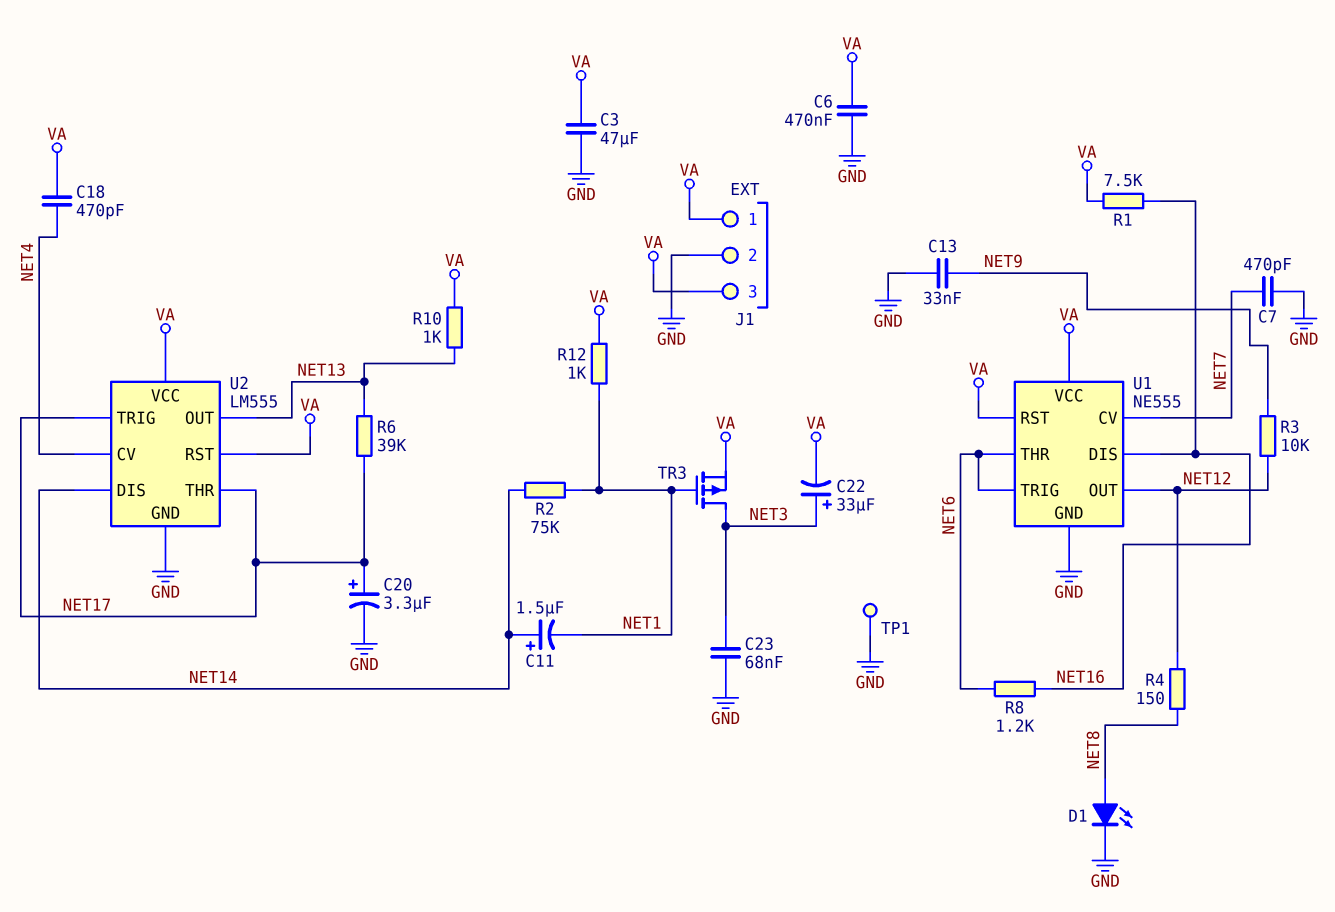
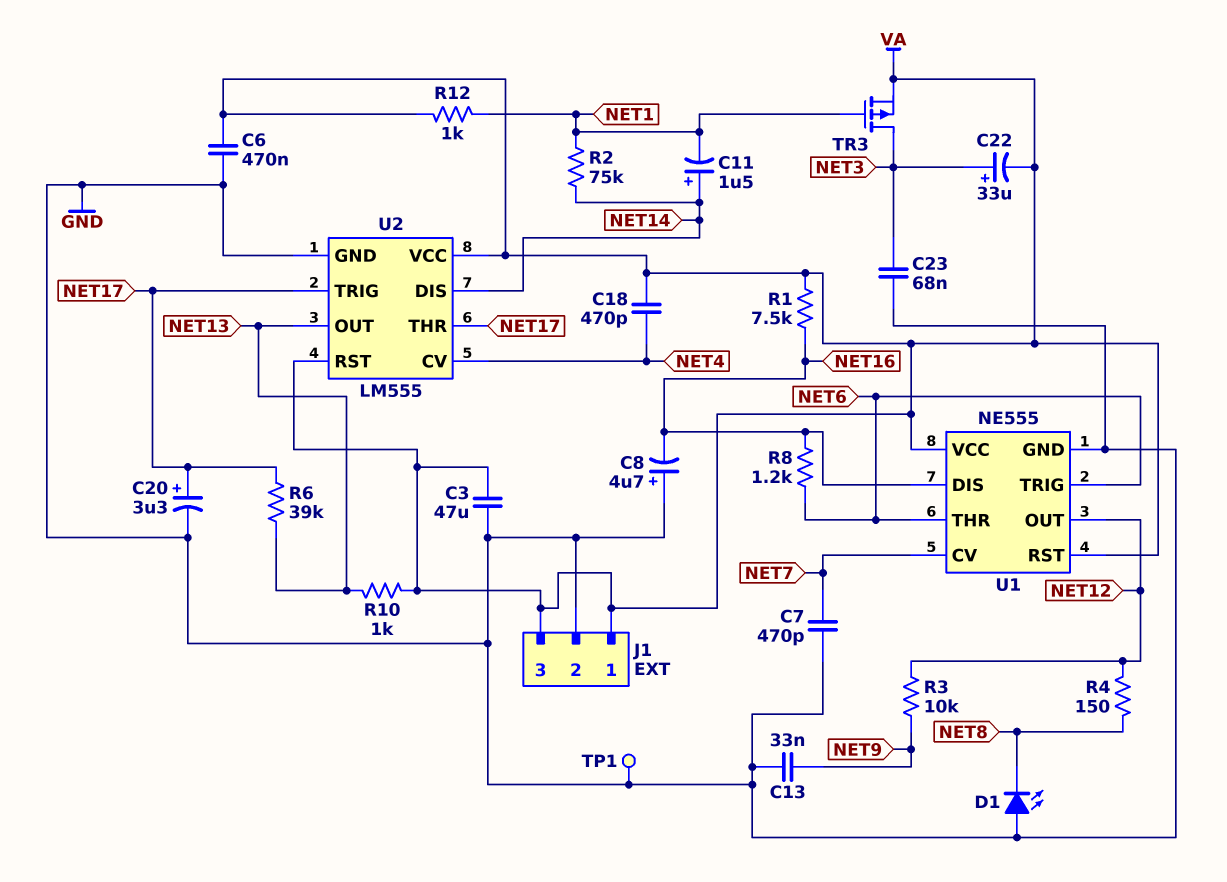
C8: none -> 4.7uF (plus GND, minus NET16)
D1: LED (A NET8, K GND) -> LED (A GND, K NET8)

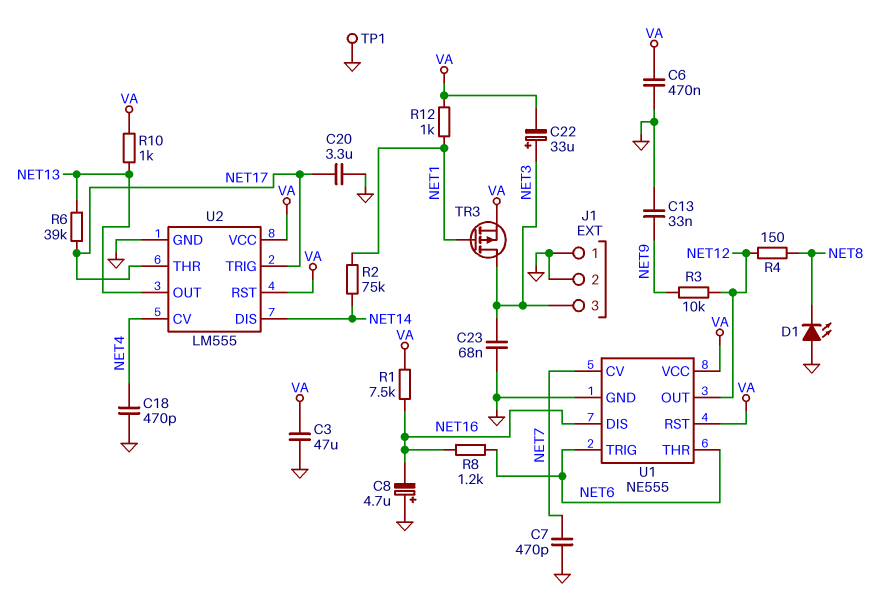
C11: 1.5uF (plus NET14, minus NET1) -> none
C18: 470pF (NET4, VA) -> 470pF (GND, NET4)
C20: 3.3uF (plus NET17, minus GND) -> 3.3uF (GND, NET17)
J1 pin 1: VA -> GND
J1 pin 3: VA -> NET3

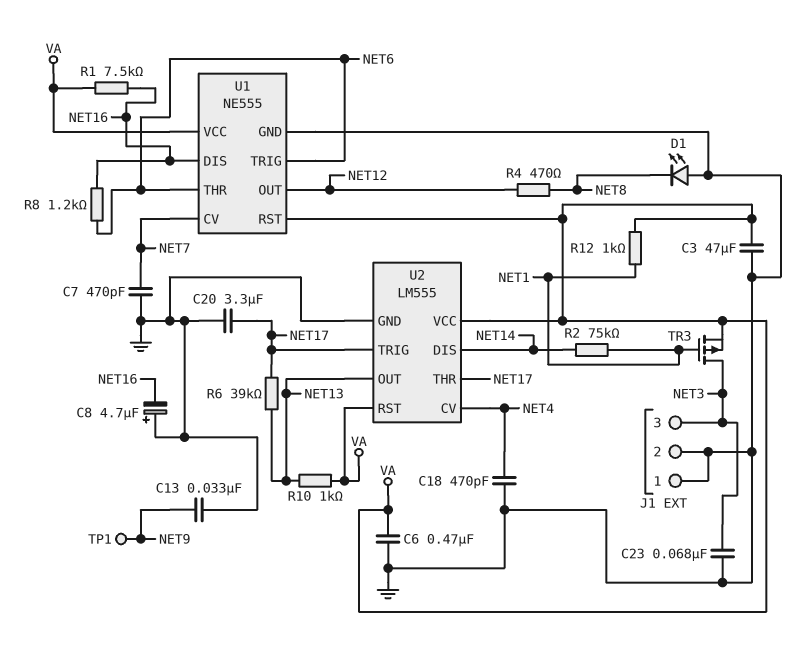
C22: 33uF (plus NET3, minus VA) -> none
R3: 10k (NET9, NET12) -> none
R4: 150 (NET8, NET12) -> 470 (NET8, NET12)
TP1: test point (GND) -> test point (NET9)

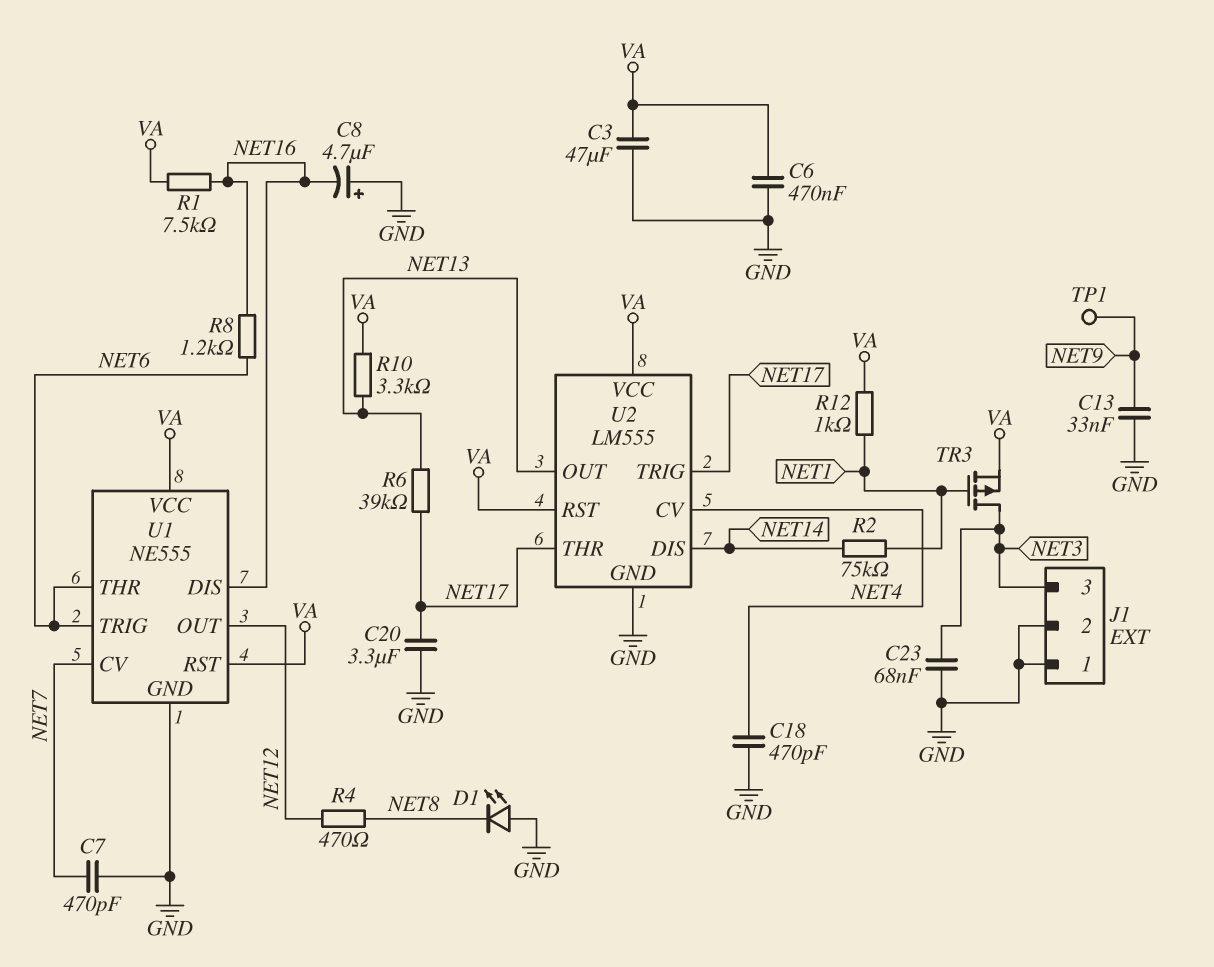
R10: 1k (NET13, VA) -> 3.3k (NET13, VA)

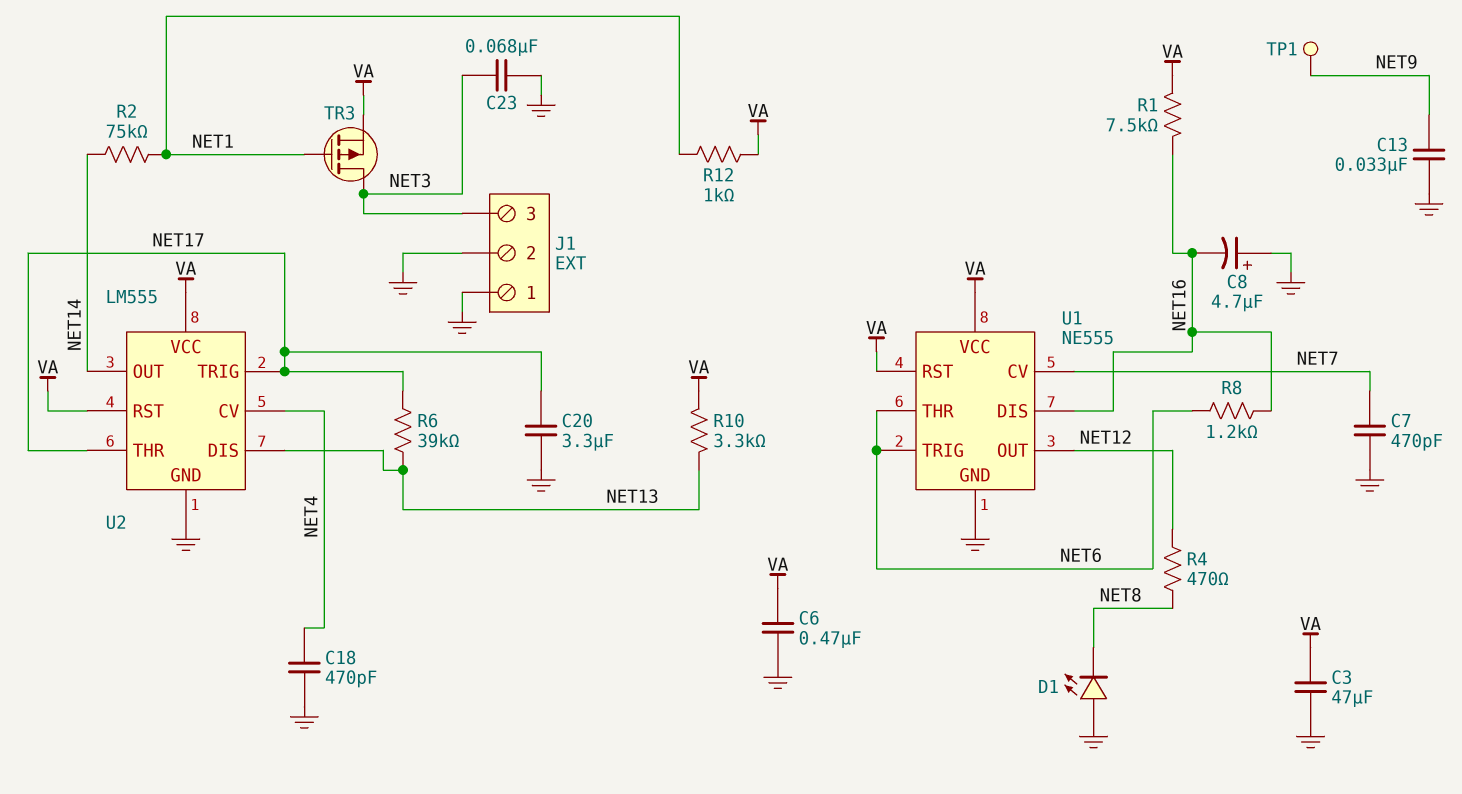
U2 pin DIS: NET14 -> NET13
U2 pin OUT: NET13 -> NET14

